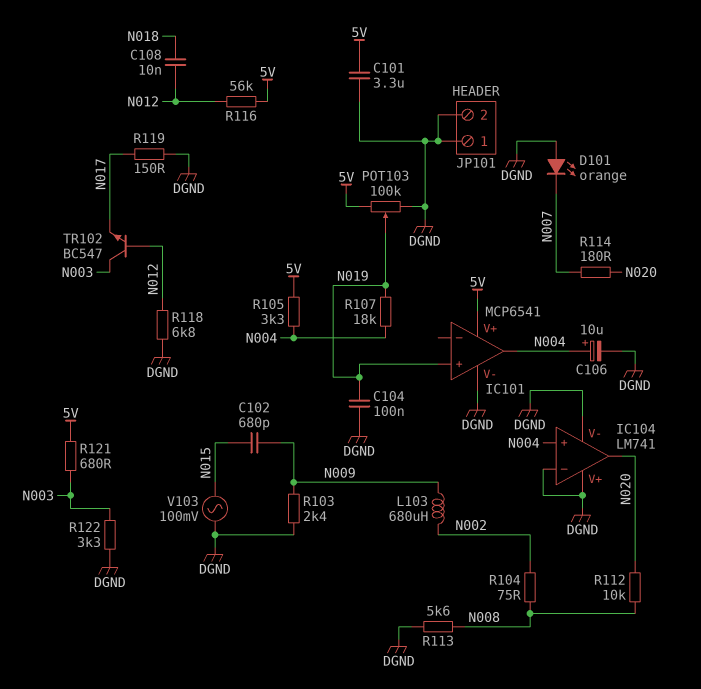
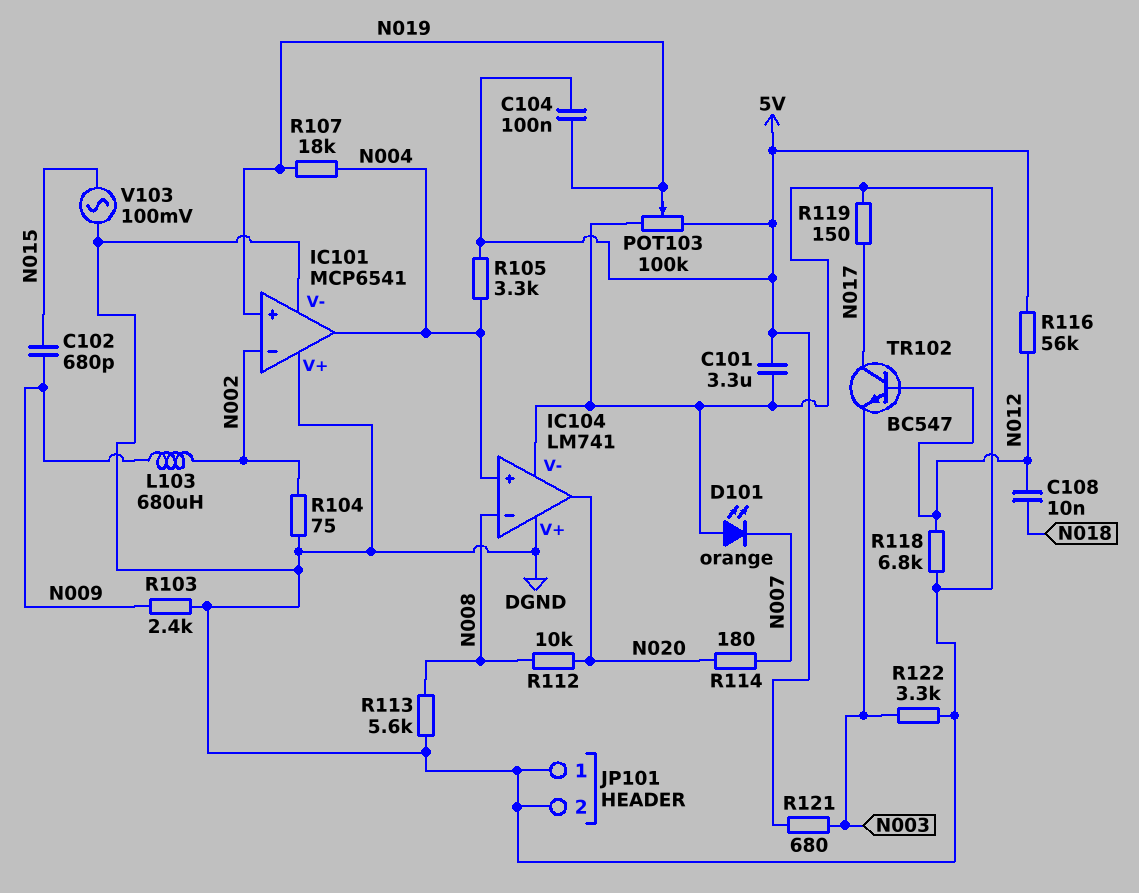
C104: 100nF (DGND, N019) -> 100nF (5V, N019)
C106: 10uF (plus N004, minus DGND) -> none
IC101 pin V+: 5V -> DGND
IC101 pin in-: none -> N002
IC104 pin in-: DGND -> N008
R104: 75 (N002, N008) -> 75 (DGND, N002)
TR102: NPN BC547 (B N012, C N003, E N017) -> NPN BC547 (B N012, C N017, E N003)

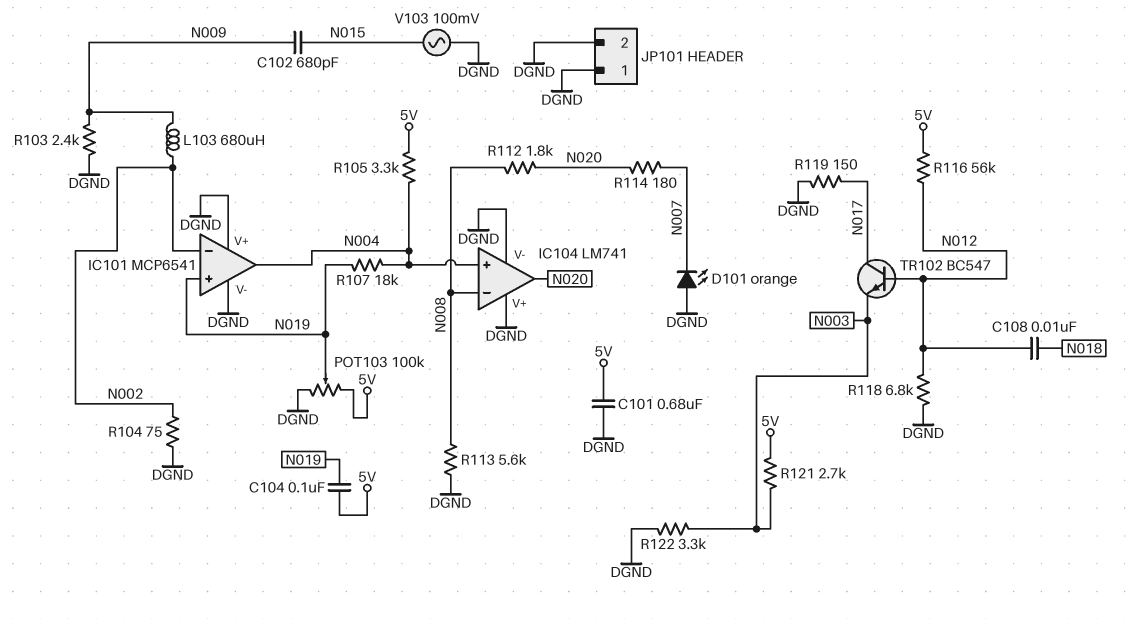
C101: 3.3uF (5V, DGND) -> 680nF (5V, DGND)
R112: 10k (N008, N020) -> 1.8k (N008, N020)
R121: 680 (5V, N003) -> 2.7k (5V, N003)

